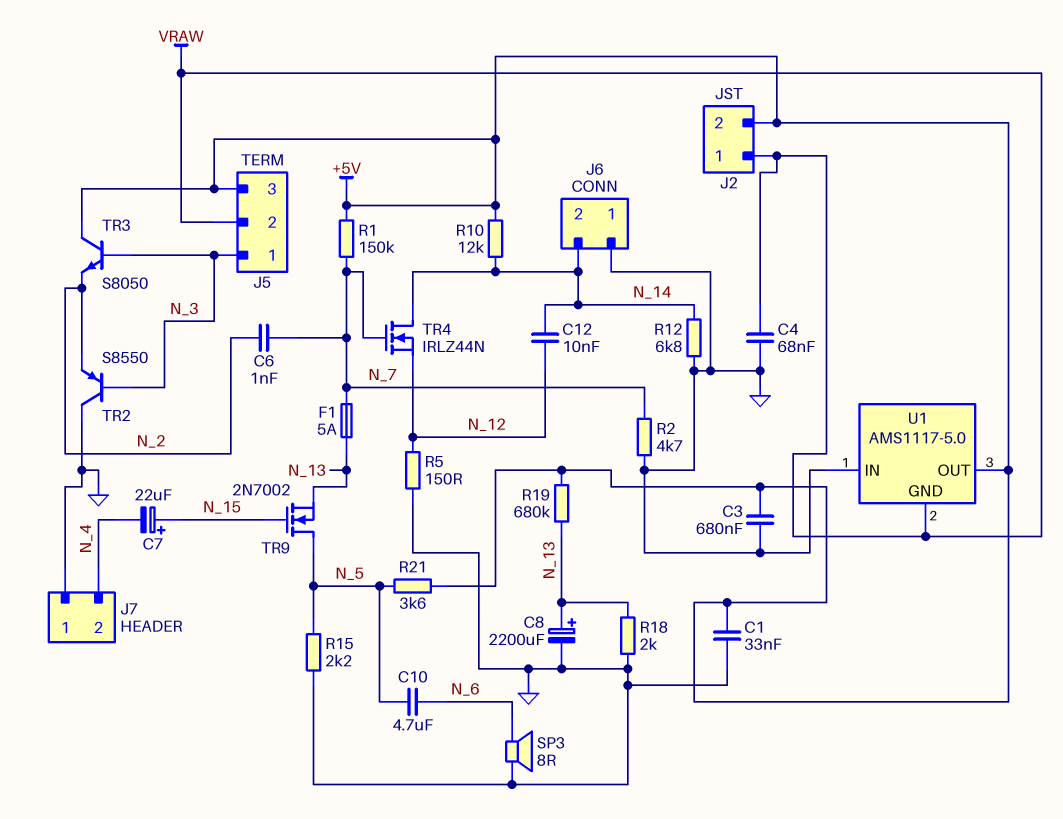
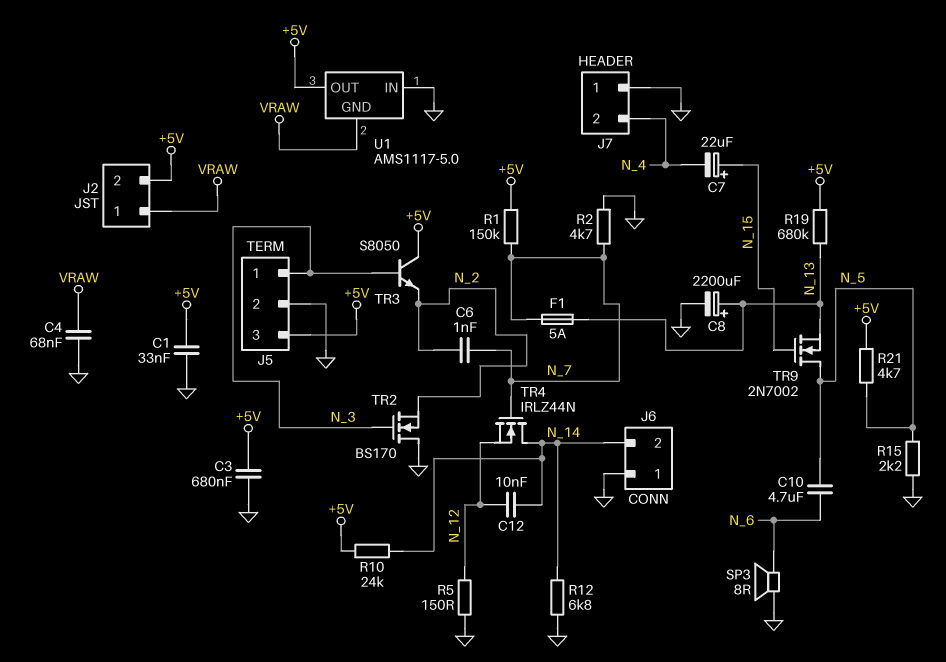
J5 pin 2: VRAW -> GND
R10: 12k (+5V, N_14) -> 24k (+5V, N_14)
R18: 2k (GND, N_13) -> none
R21: 3.6k (+5V, N_5) -> 4.7k (+5V, N_5)
TR2: PNP S8550 (B N_3, C GND, E N_2) -> NMOS BS170 (G N_3, D GND, S N_2)

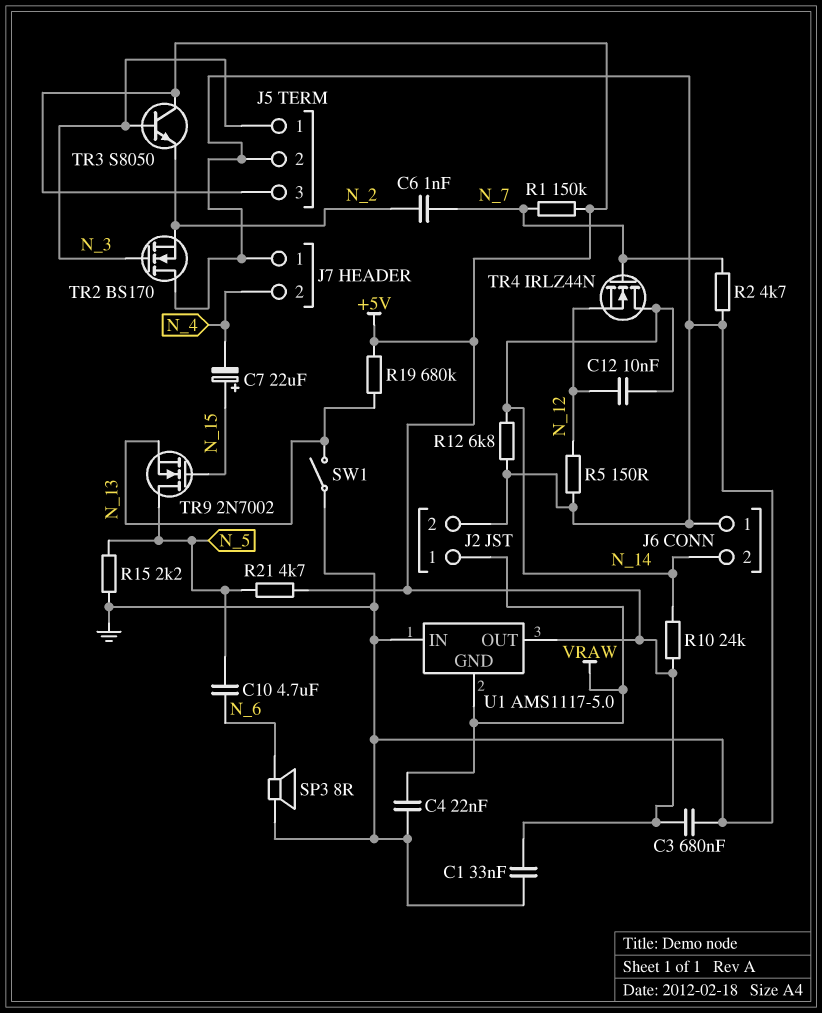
C4: 68nF (GND, VRAW) -> 22nF (GND, VRAW)
C8: 2200uF (plus N_13, minus GND) -> none
F1: 5A (N_7, N_13) -> none
J2 pin 2: +5V -> GND
SW1: none -> switch (GND, N_13)

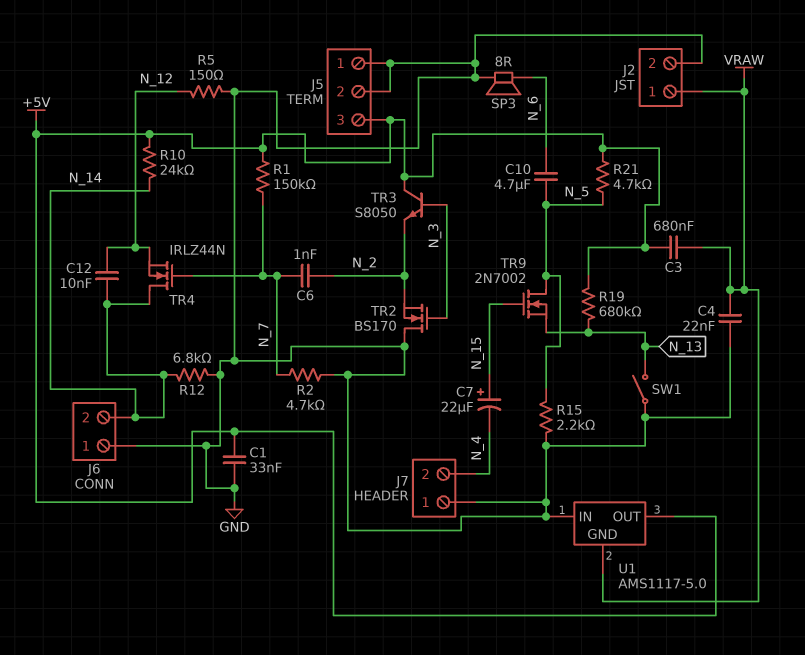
C3: 680nF (+5V, GND) -> 680nF (+5V, VRAW)
J5 pin 1: N_3 -> GND

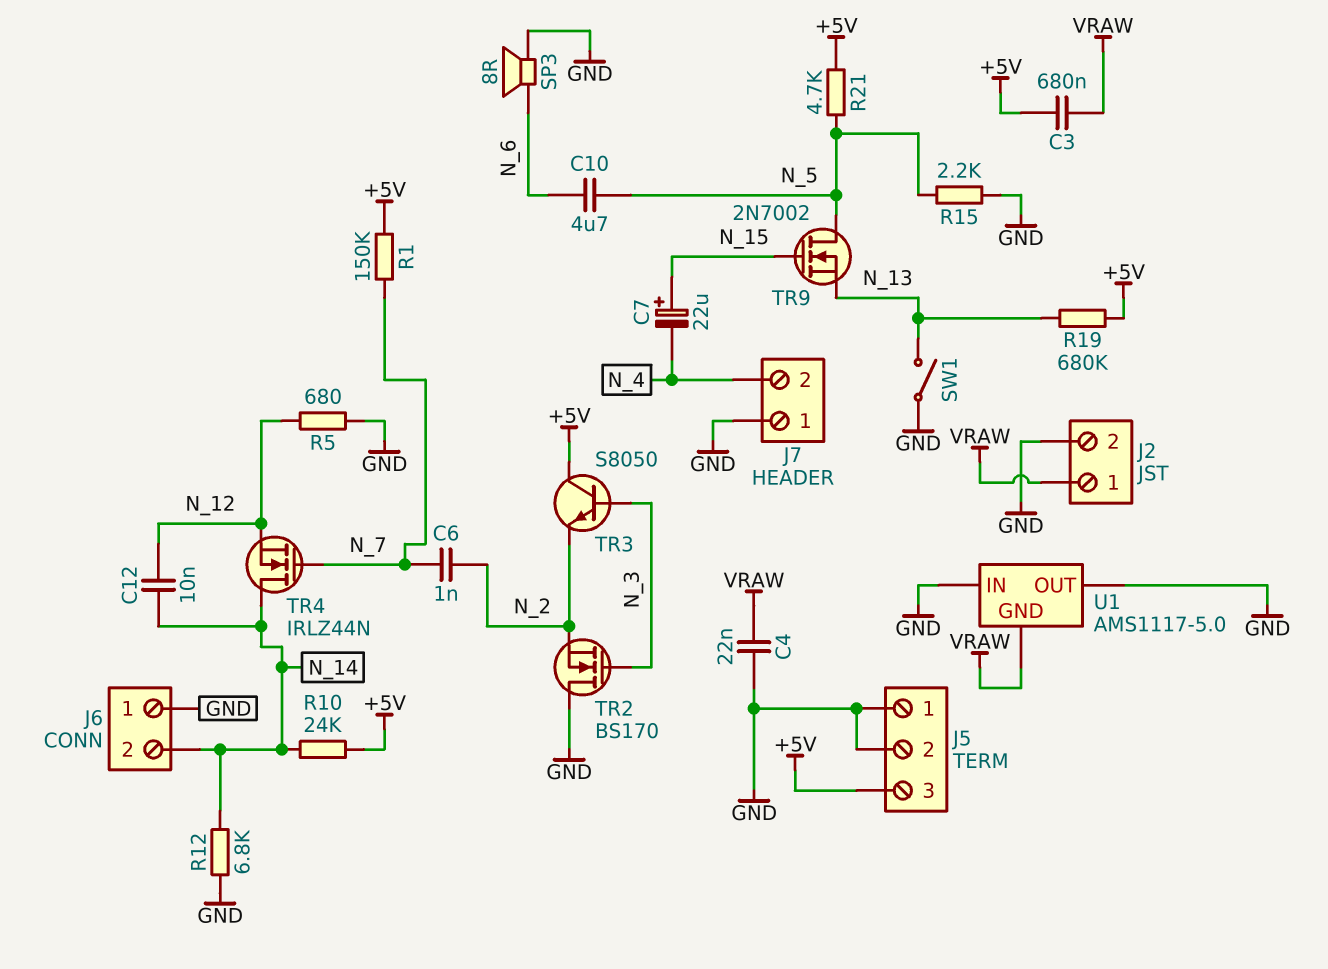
C1: 33nF (+5V, GND) -> none
R2: 4.7k (GND, N_7) -> none
R5: 150 (GND, N_12) -> 680 (GND, N_12)
U1 pin OUT: +5V -> GND

